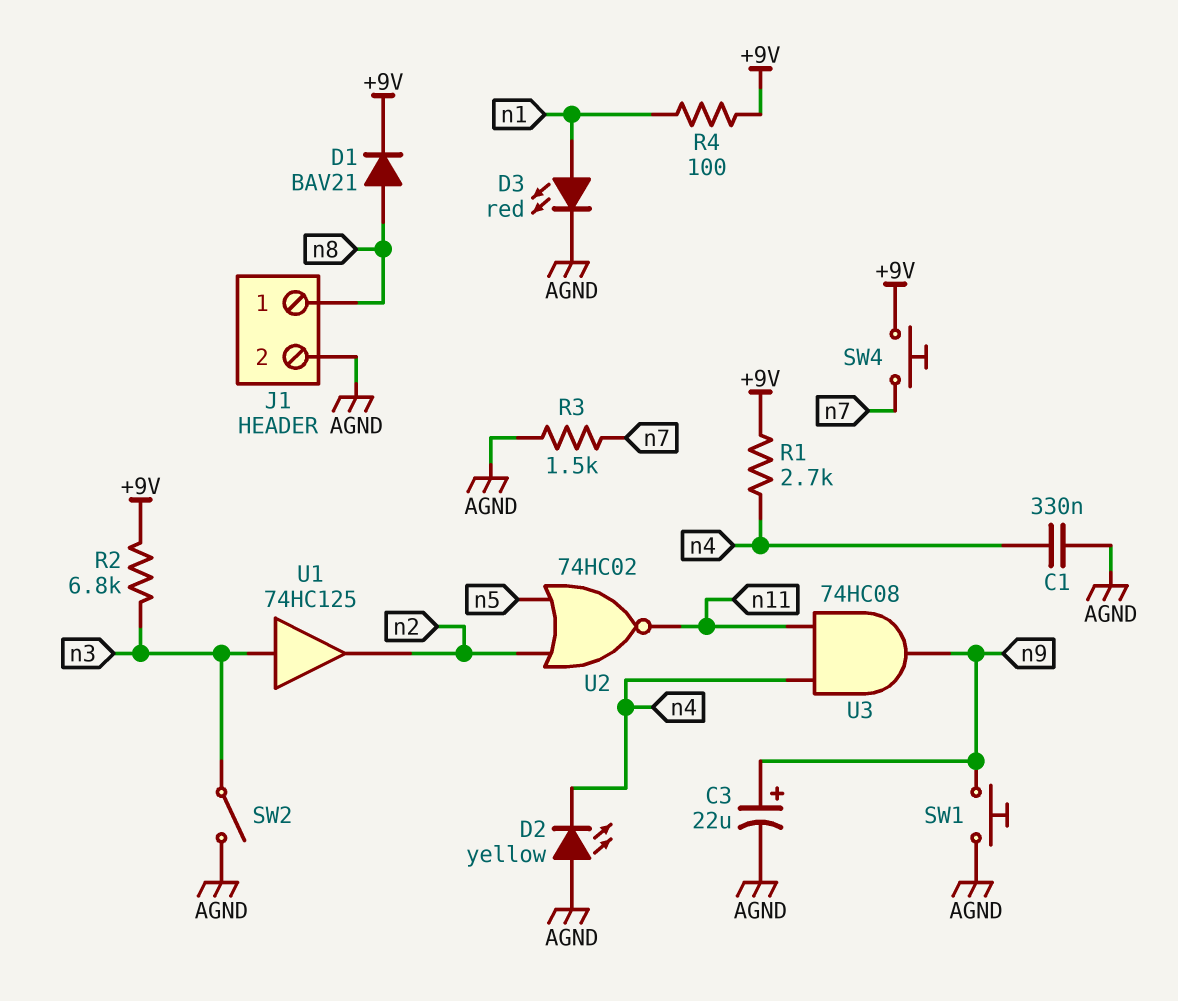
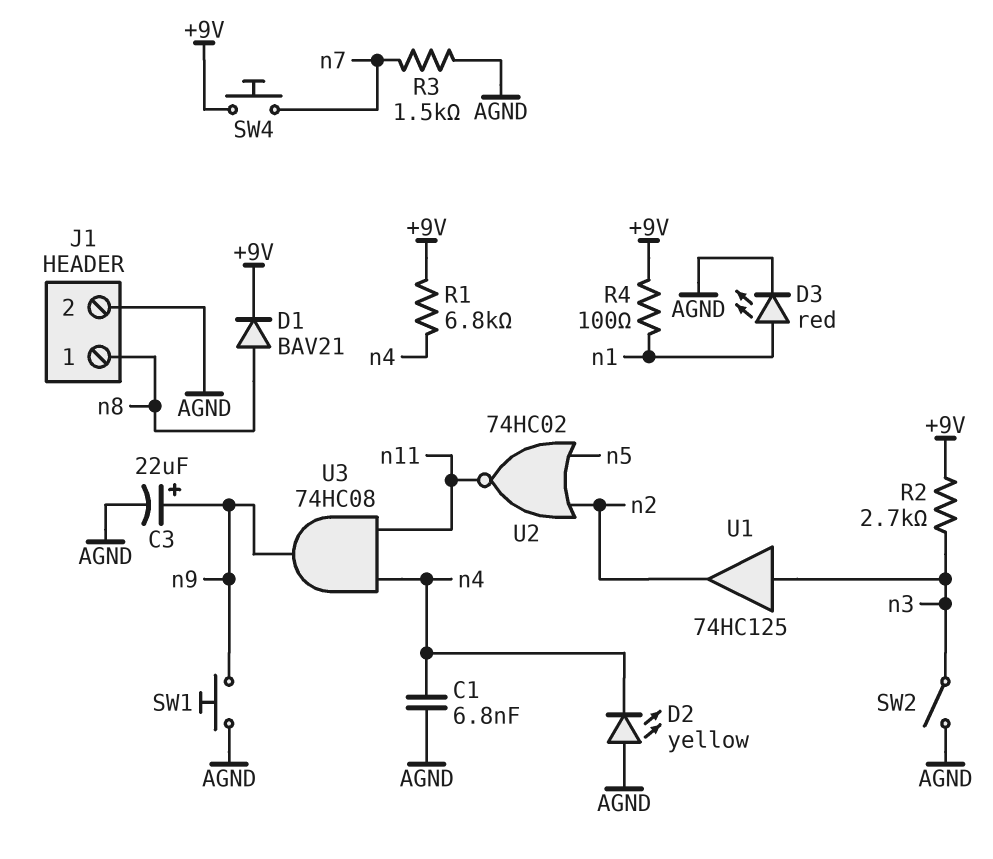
C1: 330nF (AGND, n4) -> 6.8nF (AGND, n4)
R1: 2.7k (+9V, n4) -> 6.8k (+9V, n4)
R2: 6.8k (+9V, n3) -> 2.7k (+9V, n3)

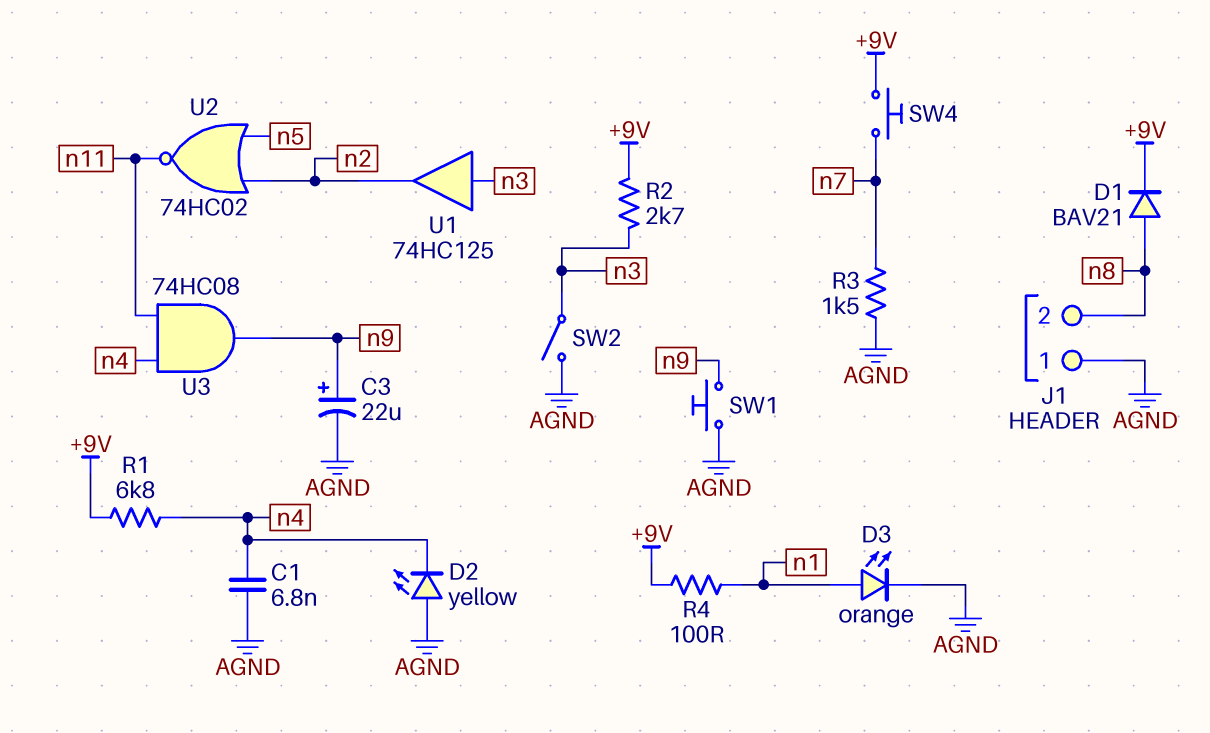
D3: LED red (A n1, K AGND) -> LED orange (A n1, K AGND)
J1 pin 1: n8 -> AGND
J1 pin 2: AGND -> n8

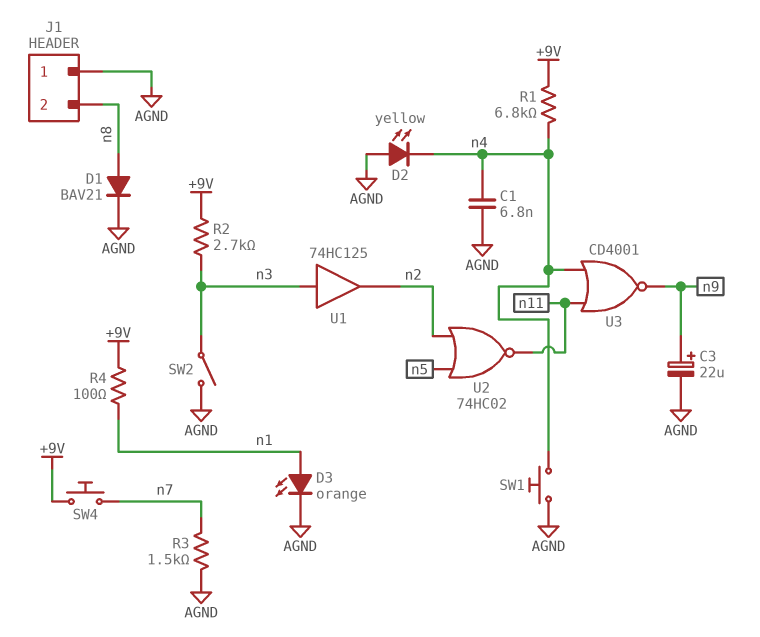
D1: diode BAV21 (A n8, K +9V) -> diode BAV21 (A n8, K AGND)
SW1: button (AGND, n9) -> button (AGND, n4)
U3: AND 74HC08 (in n4, in n11, out n9) -> NOR CD4001 (in n4, in n11, out n9)

